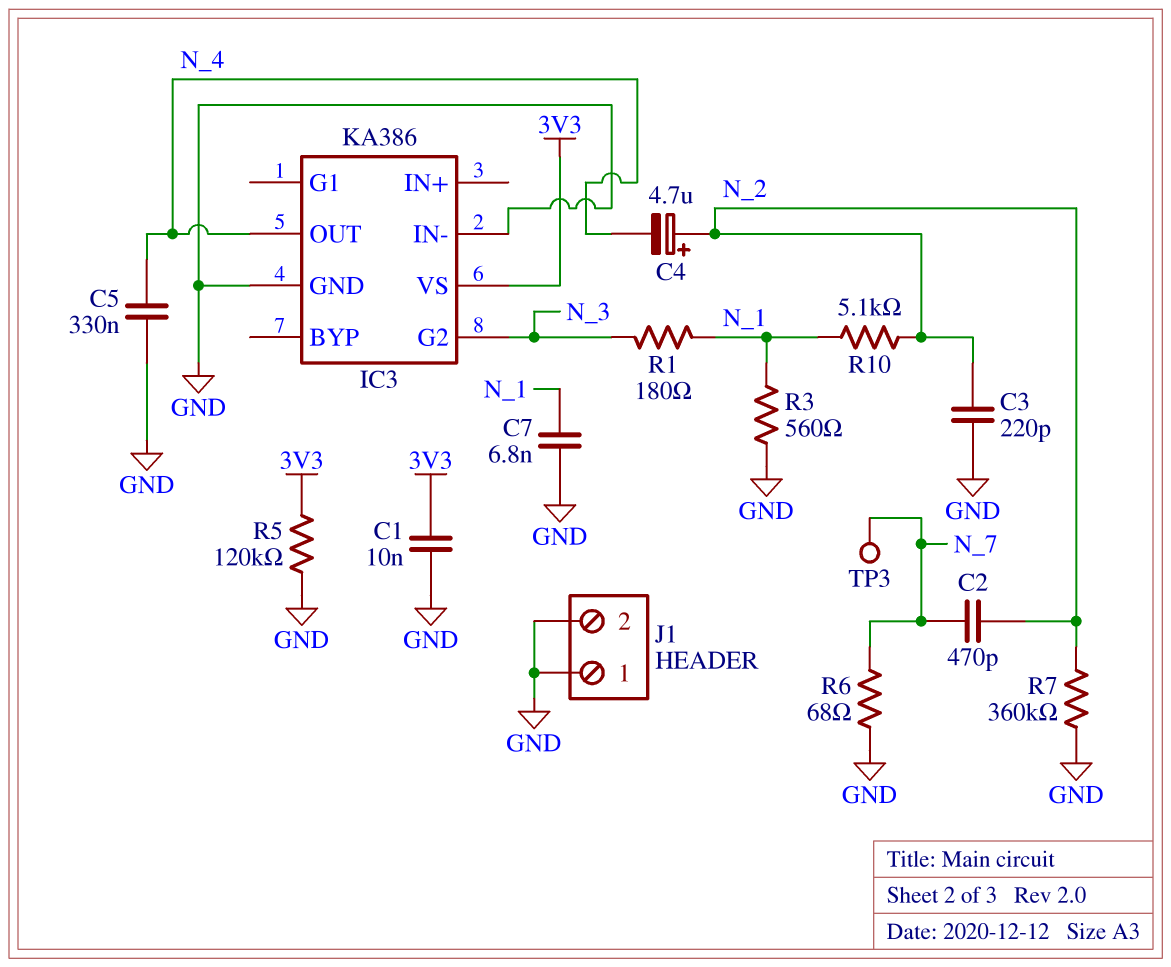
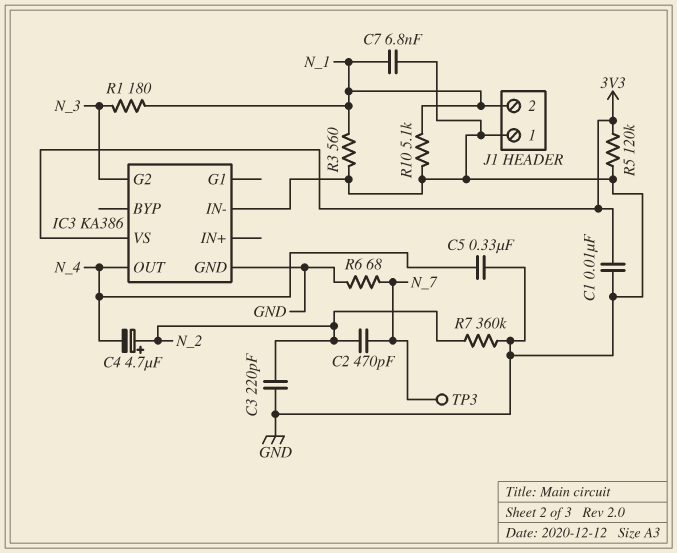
J1 pin 2: GND -> N_1
R10: 5.1k (N_1, N_2) -> 5.1k (GND, N_1)

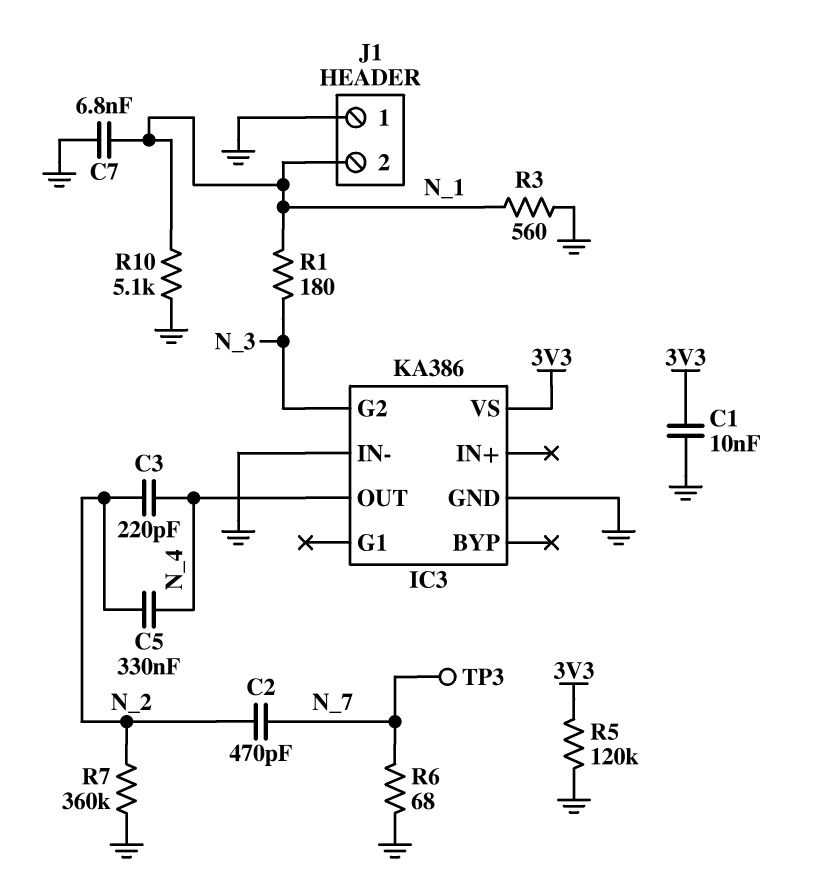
C3: 220pF (GND, N_2) -> 220pF (N_2, N_4)
C4: 4.7uF (plus N_2, minus N_4) -> none
C5: 330nF (GND, N_4) -> 330nF (N_2, N_4)

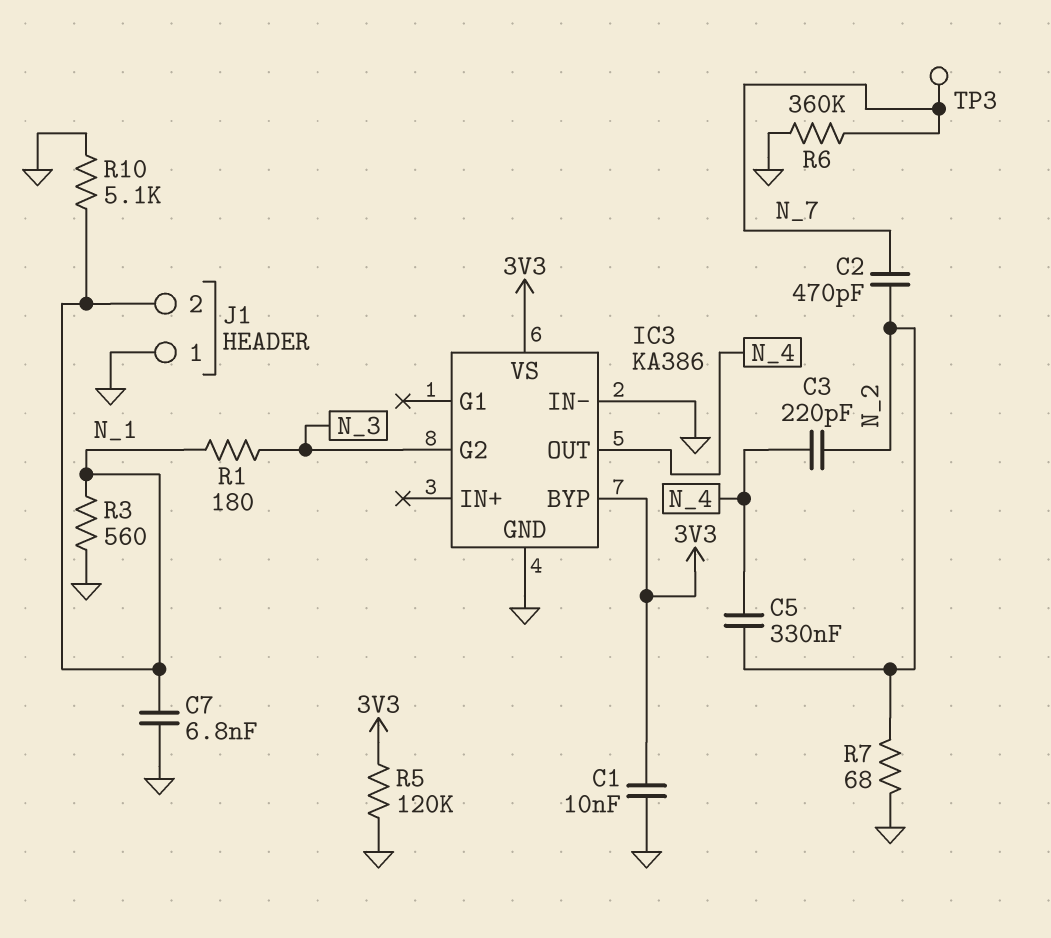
IC3 pin BYP: none -> 3V3
R6: 68 (GND, N_7) -> 360k (GND, N_7)
R7: 360k (GND, N_2) -> 68 (GND, N_2)

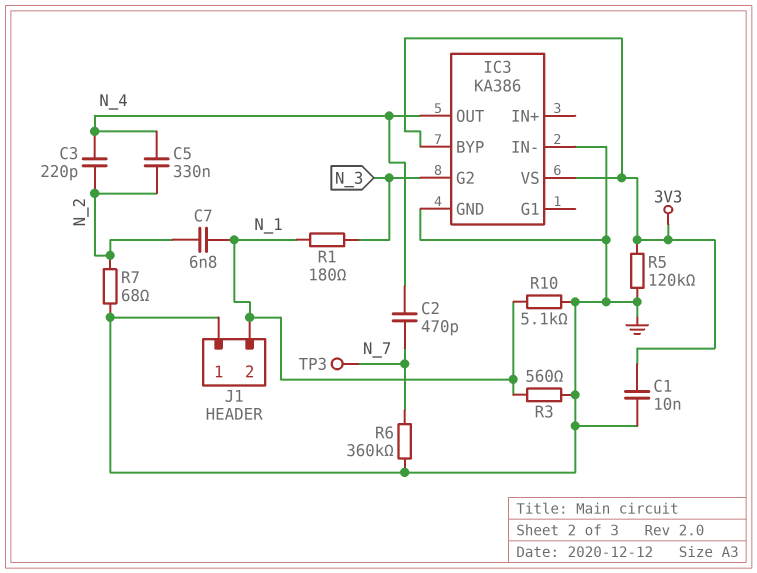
C2: 470pF (N_2, N_7) -> 470pF (N_4, N_7)
C7: 6.8nF (GND, N_1) -> 6.8nF (N_1, N_2)

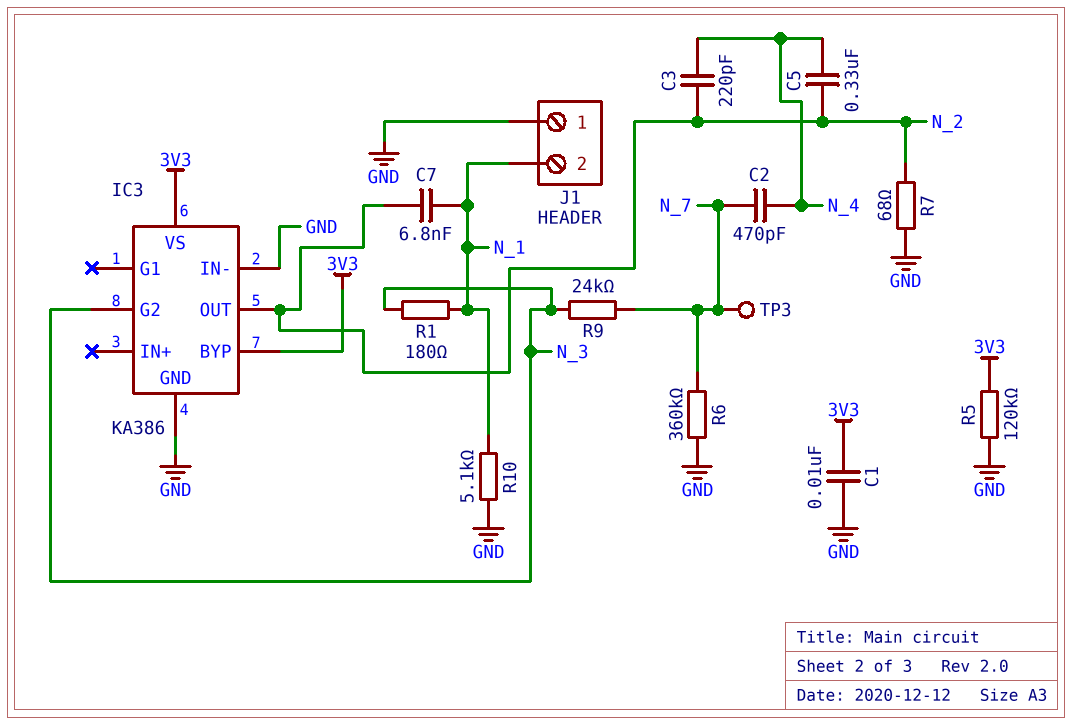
IC3 pin OUT: N_4 -> N_2
R3: 560 (GND, N_1) -> none
R9: none -> 24k (N_3, N_7)

